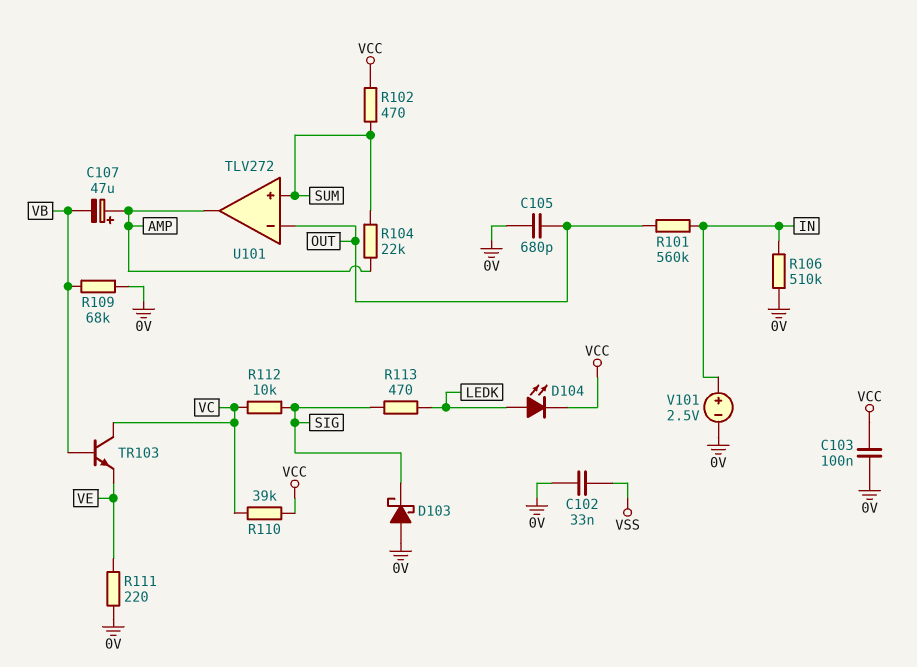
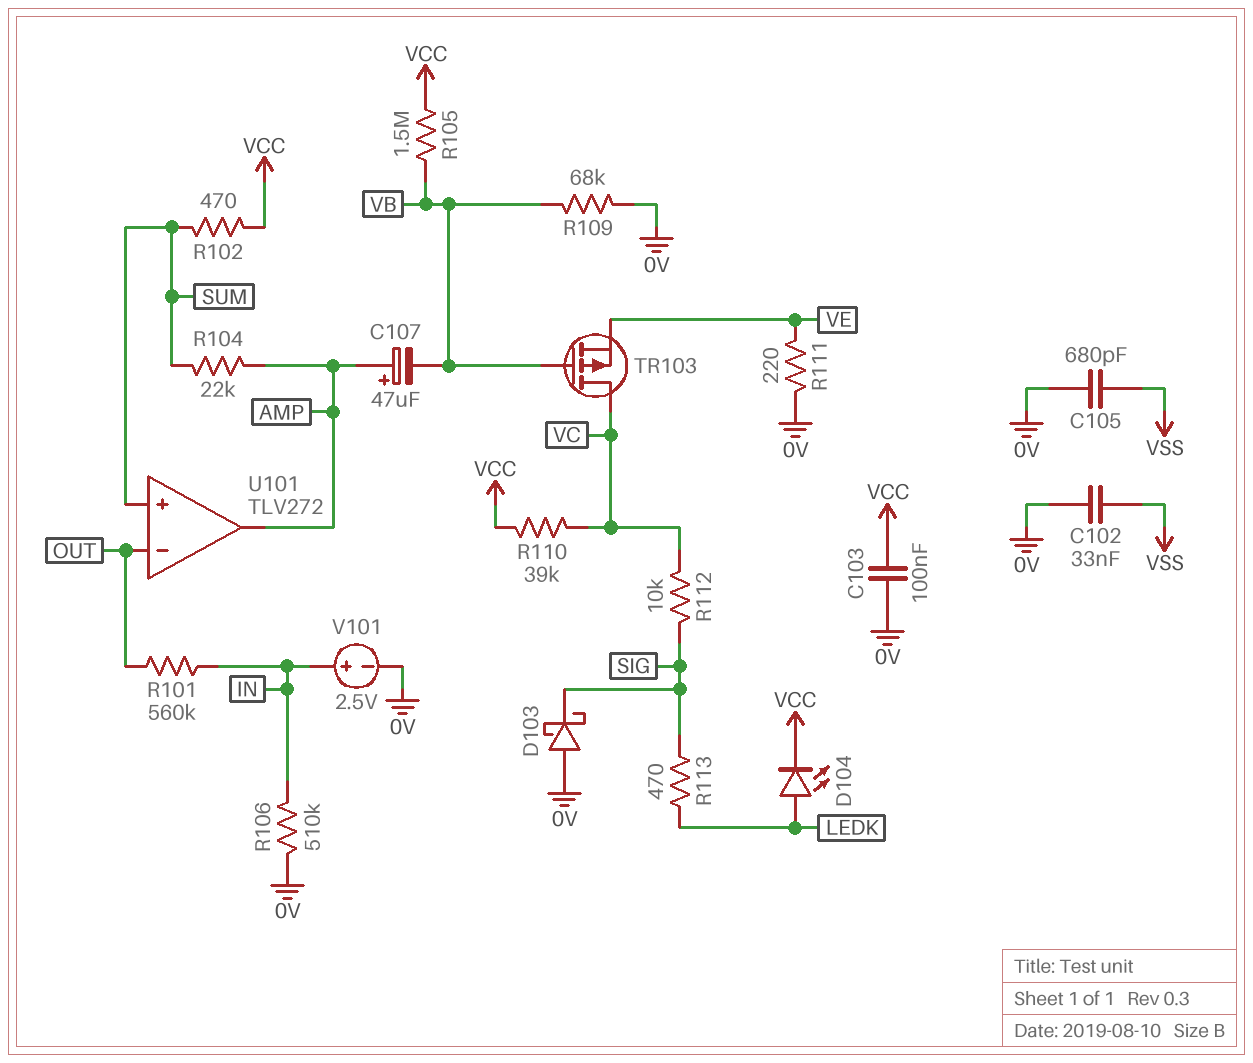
C105: 680pF (0V, OUT) -> 680pF (0V, VSS)
R105: none -> 1.5M (VB, VCC)
TR103: NPN (B VB, C VC, E VE) -> PMOS (G VB, D VC, S VE)

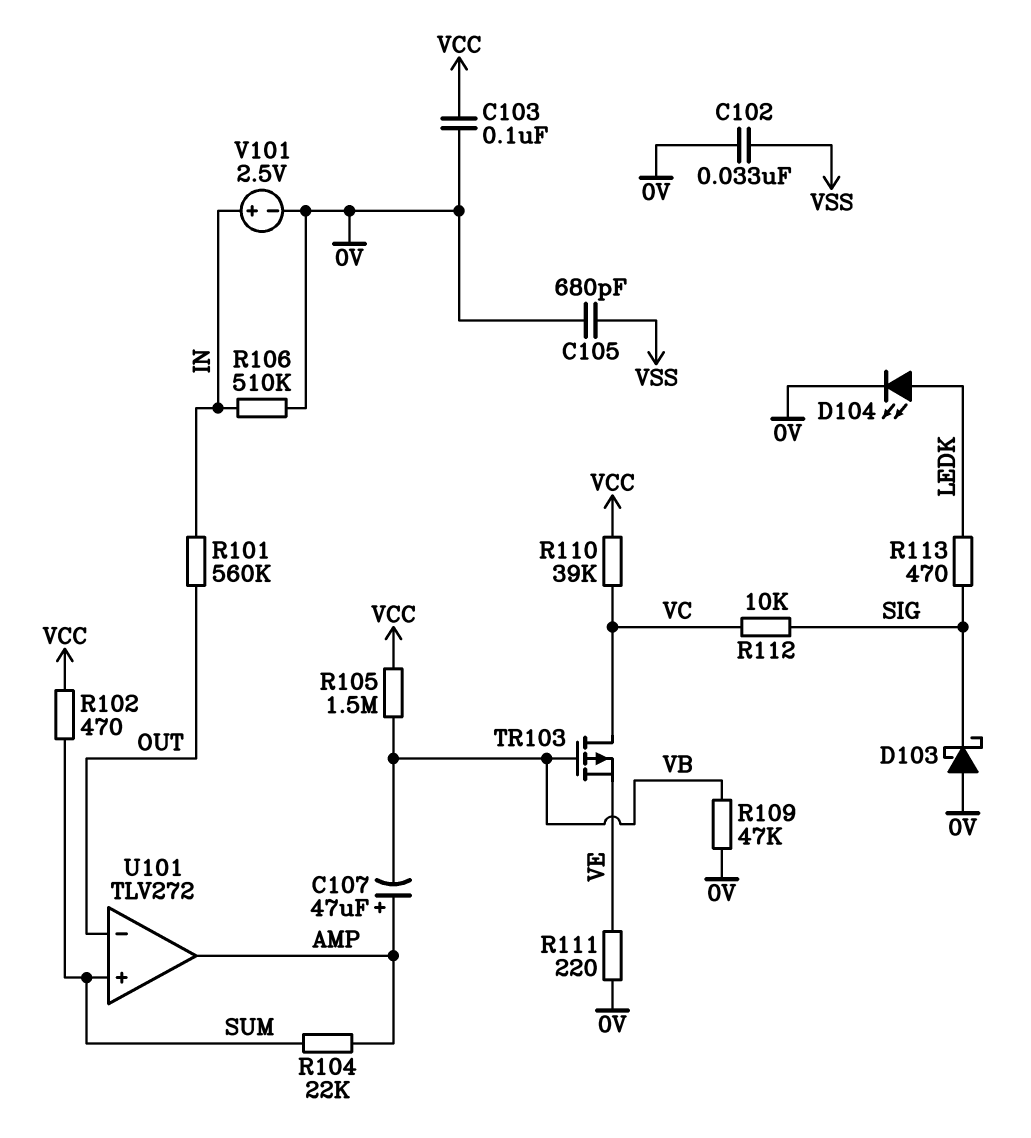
D104: LED (A LEDK, K VCC) -> LED (A LEDK, K 0V)
R109: 68k (0V, VB) -> 47k (0V, VB)

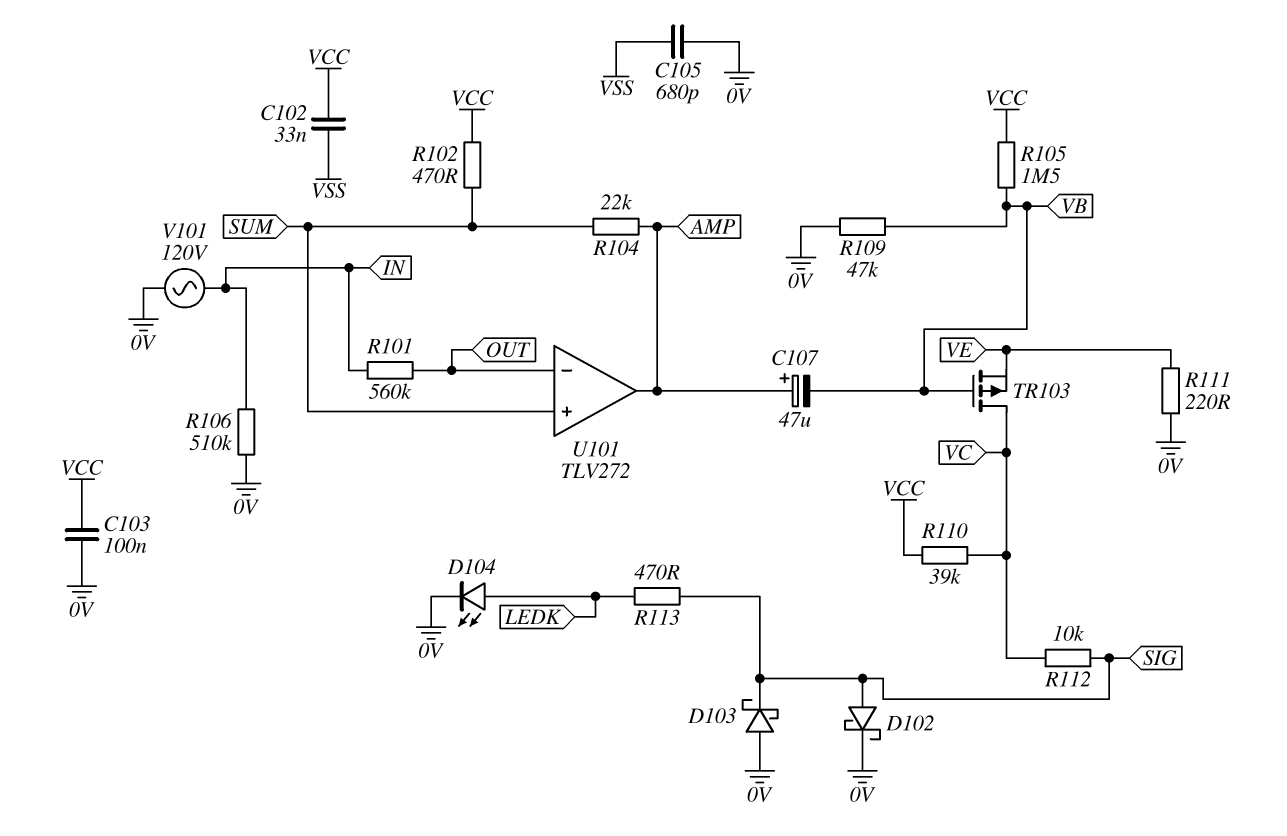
C102: 33nF (0V, VSS) -> 33nF (VCC, VSS)
D102: none -> schottky (A SIG, K 0V)
V101: 2.5V (plus IN, minus 0V) -> AC 120V (0V, IN)

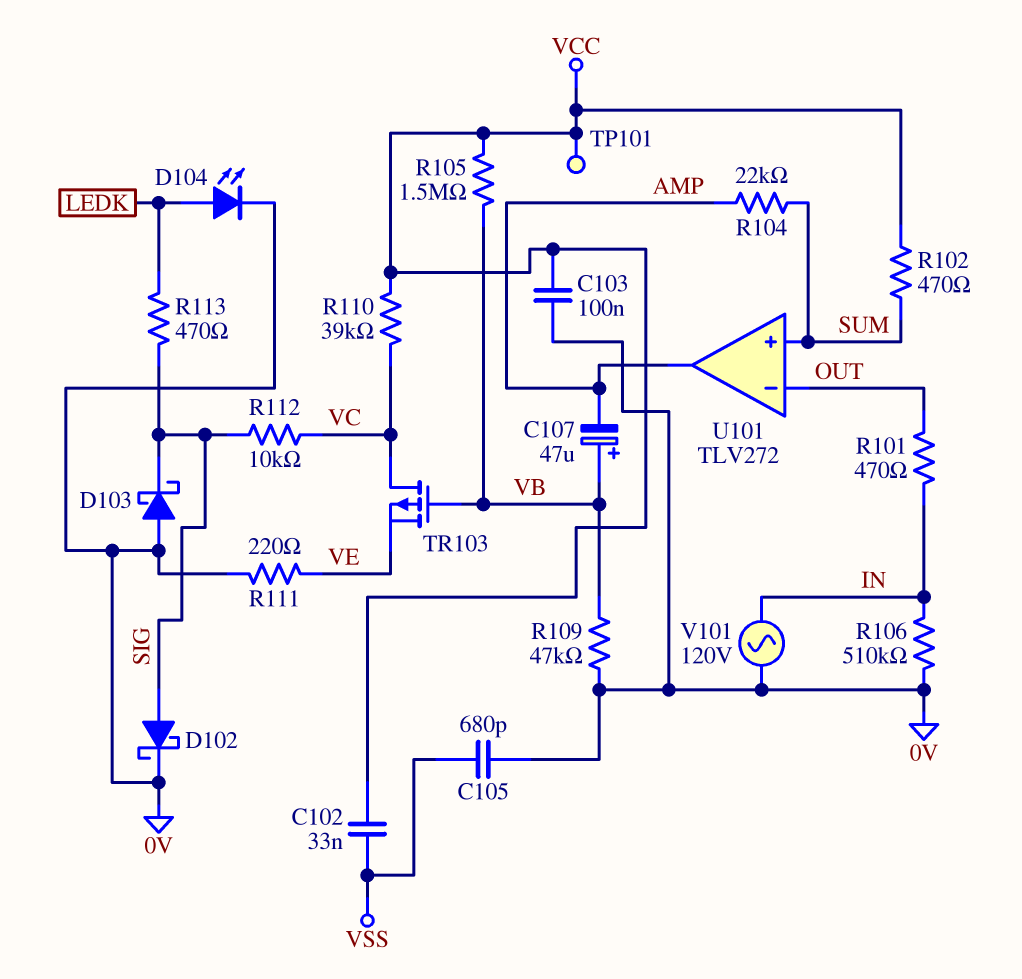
C107: 47uF (plus AMP, minus VB) -> 47uF (plus VB, minus AMP)
R101: 560k (IN, OUT) -> 470 (IN, OUT)
TP101: none -> test point (VCC)

